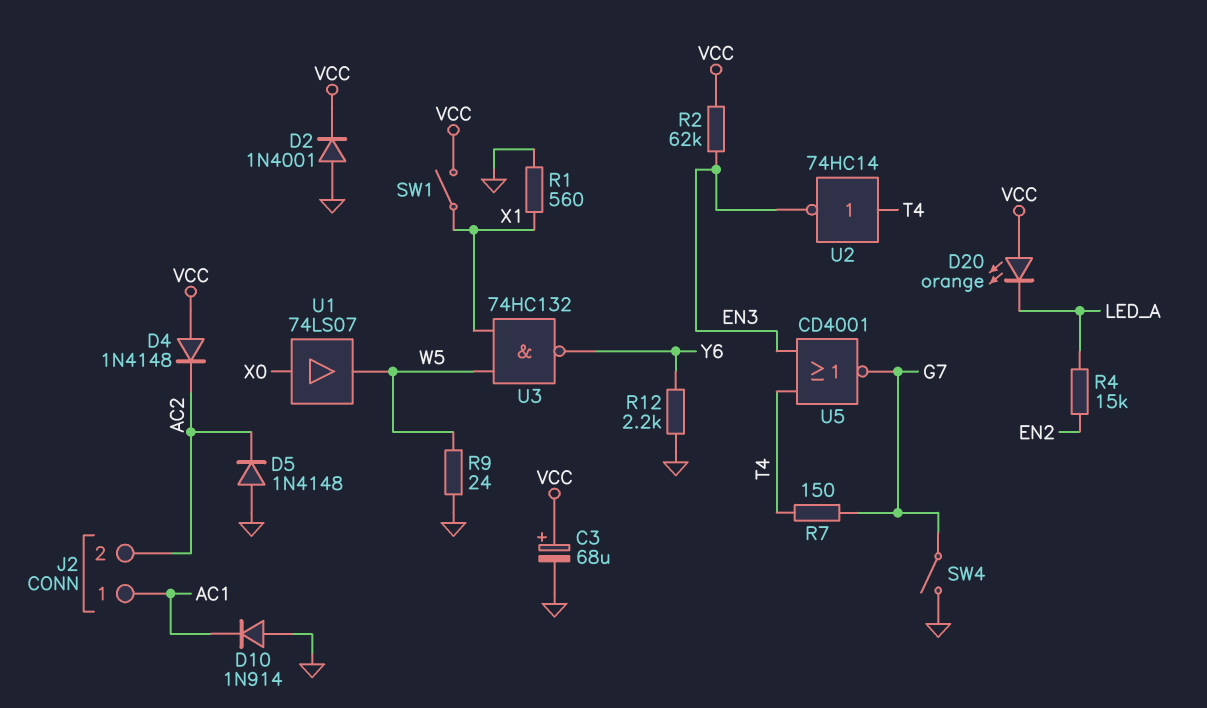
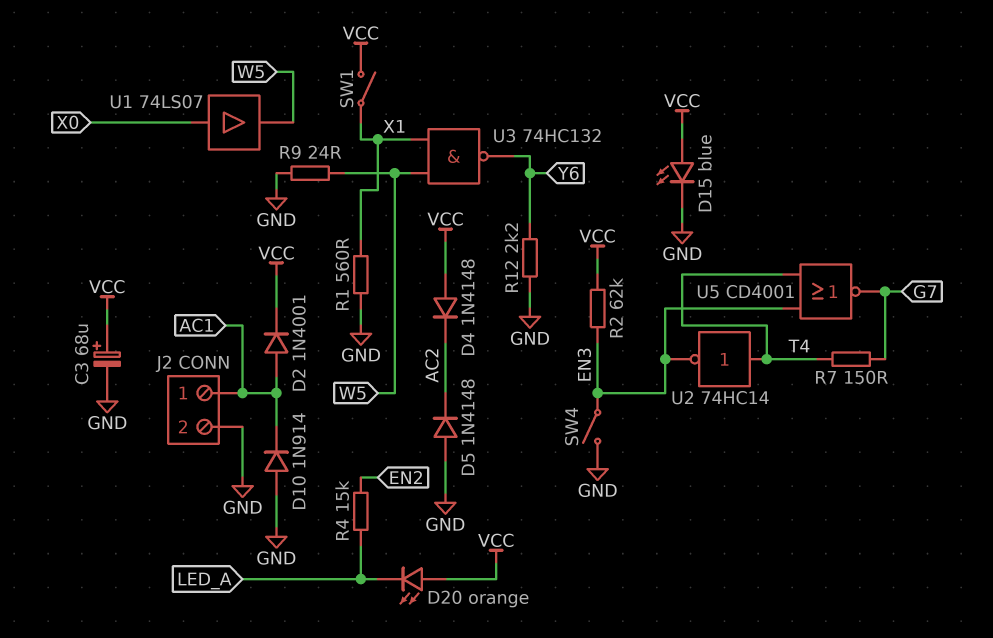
D2: diode 1N4001 (A GND, K VCC) -> diode 1N4001 (A AC1, K VCC)
D15: none -> LED blue (A VCC, K GND)
J2 pin 2: AC2 -> GND
SW4: switch (G7, GND) -> switch (EN3, GND)

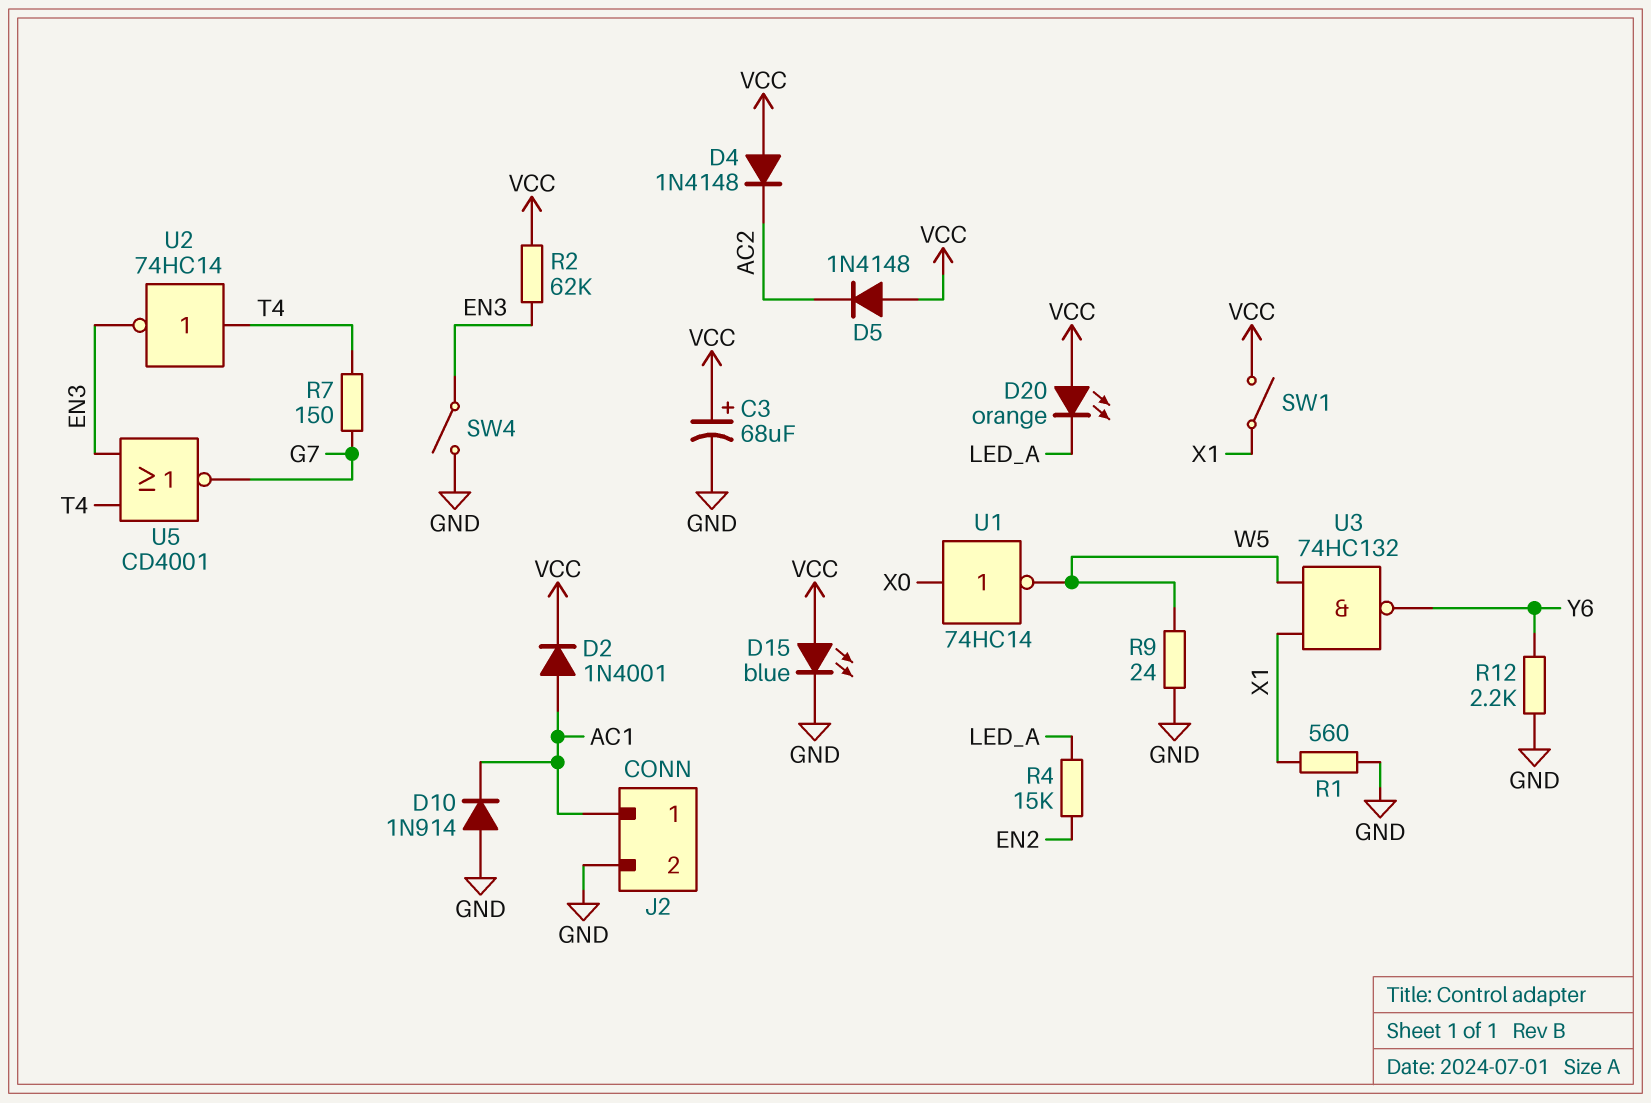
D5: diode 1N4148 (A GND, K AC2) -> diode 1N4148 (A VCC, K AC2)
U1: buffer 74LS07 (in X0, out W5) -> NOT 74HC14 (in X0, out W5)

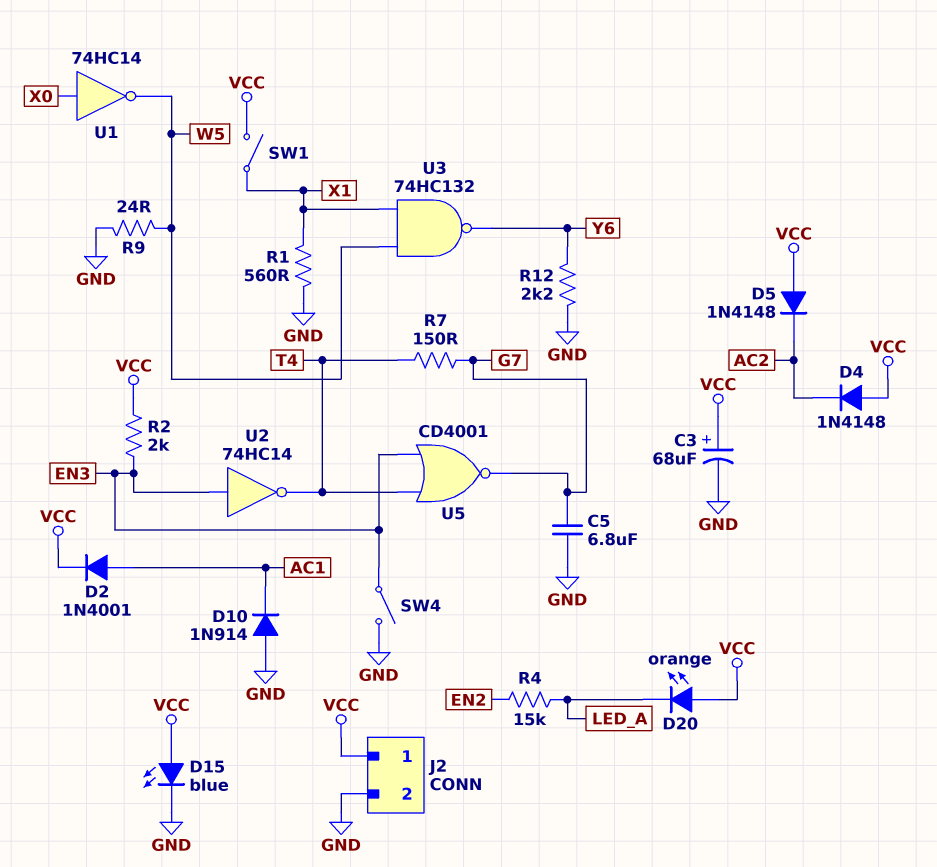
C5: none -> 6.8uF (G7, GND)
J2 pin 1: AC1 -> VCC
R2: 62k (EN3, VCC) -> 2k (EN3, VCC)
U2: NOT 74HC14 (in T4, out EN3) -> NOT 74HC14 (in EN3, out T4)

